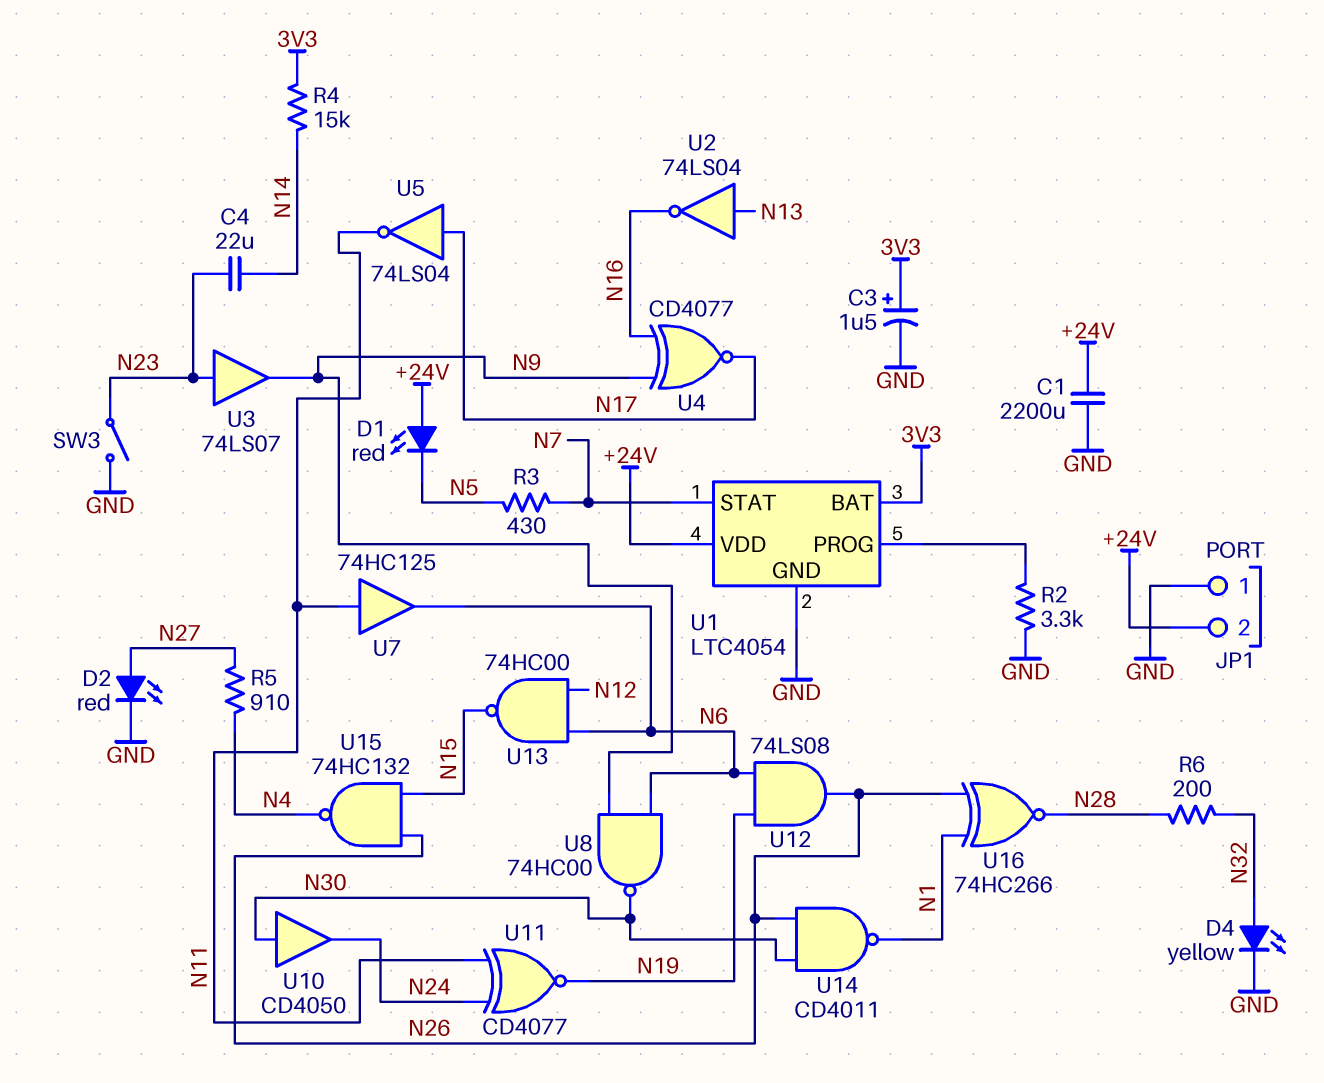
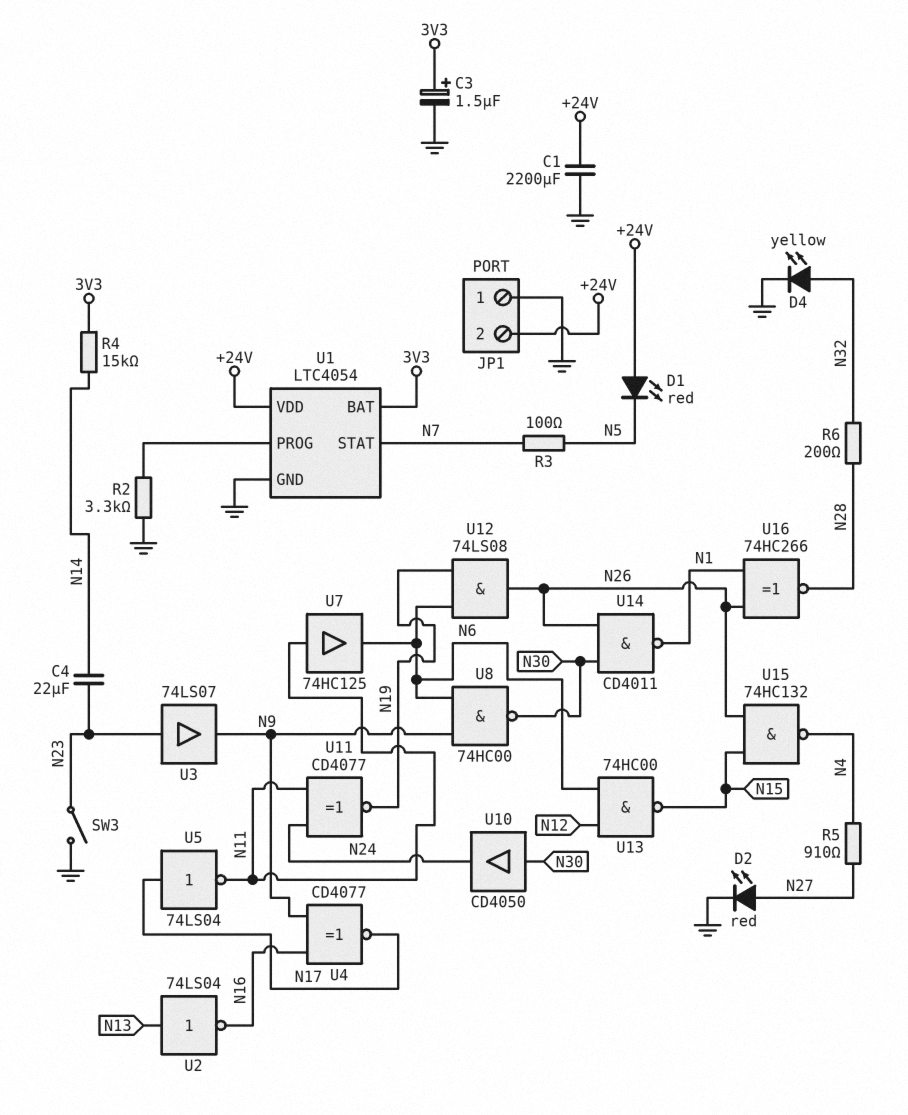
R3: 430 (N5, N7) -> 100 (N5, N7)

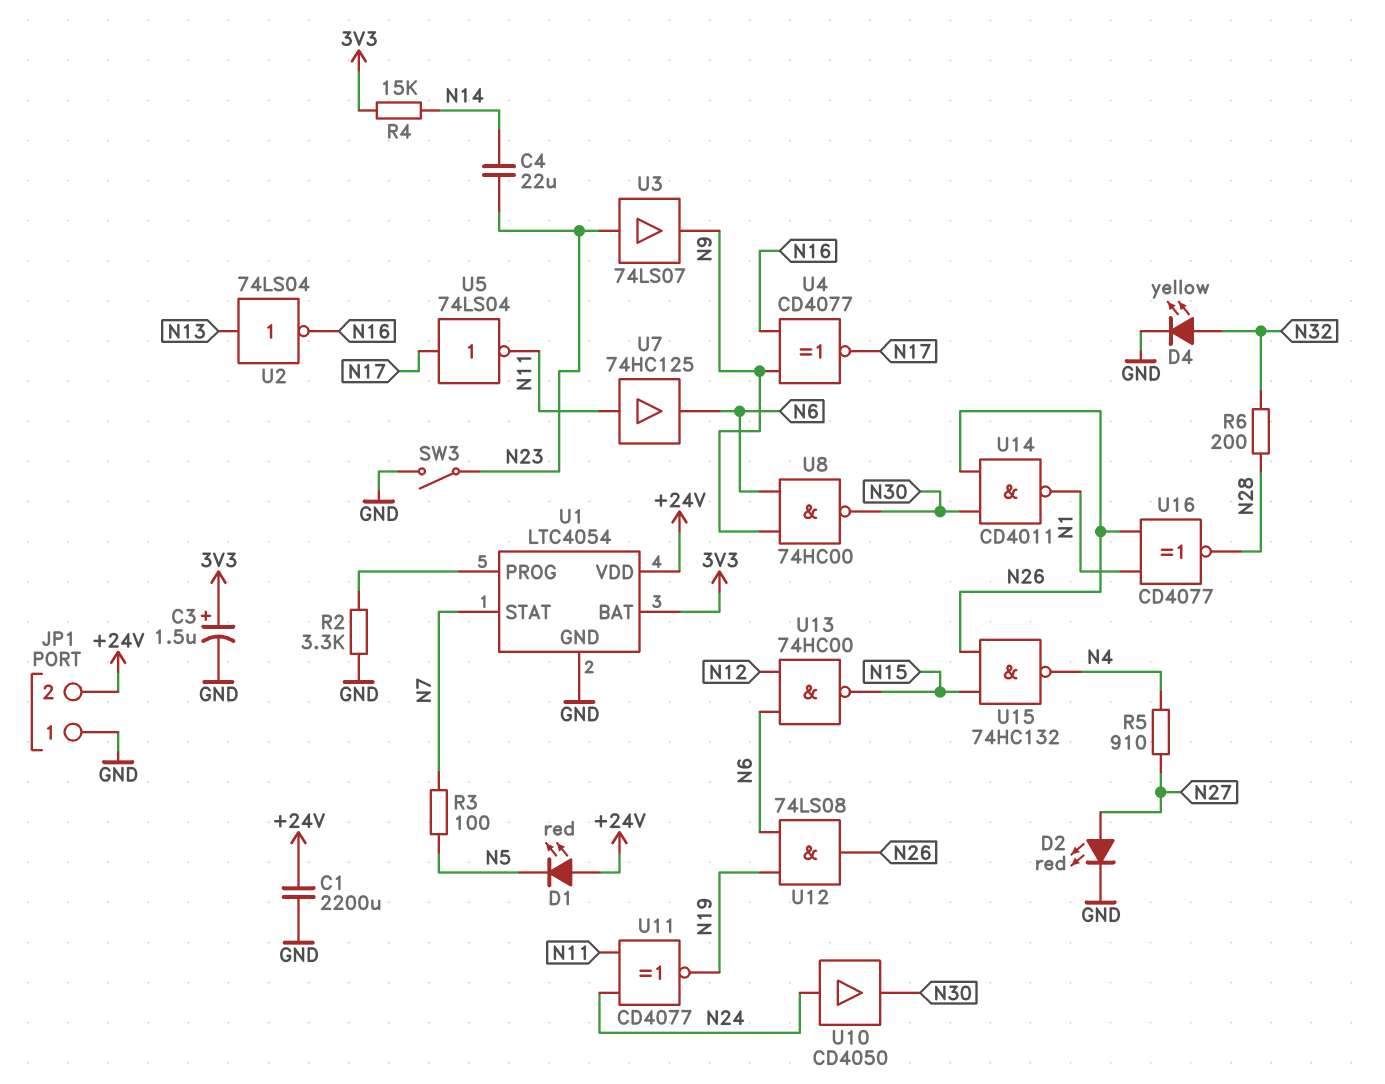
U10: buffer CD4050 (in N30, out N24) -> buffer CD4050 (in N24, out N30)
U16: XNOR 74HC266 (in N1, in N26, out N28) -> XNOR CD4077 (in N1, in N26, out N28)

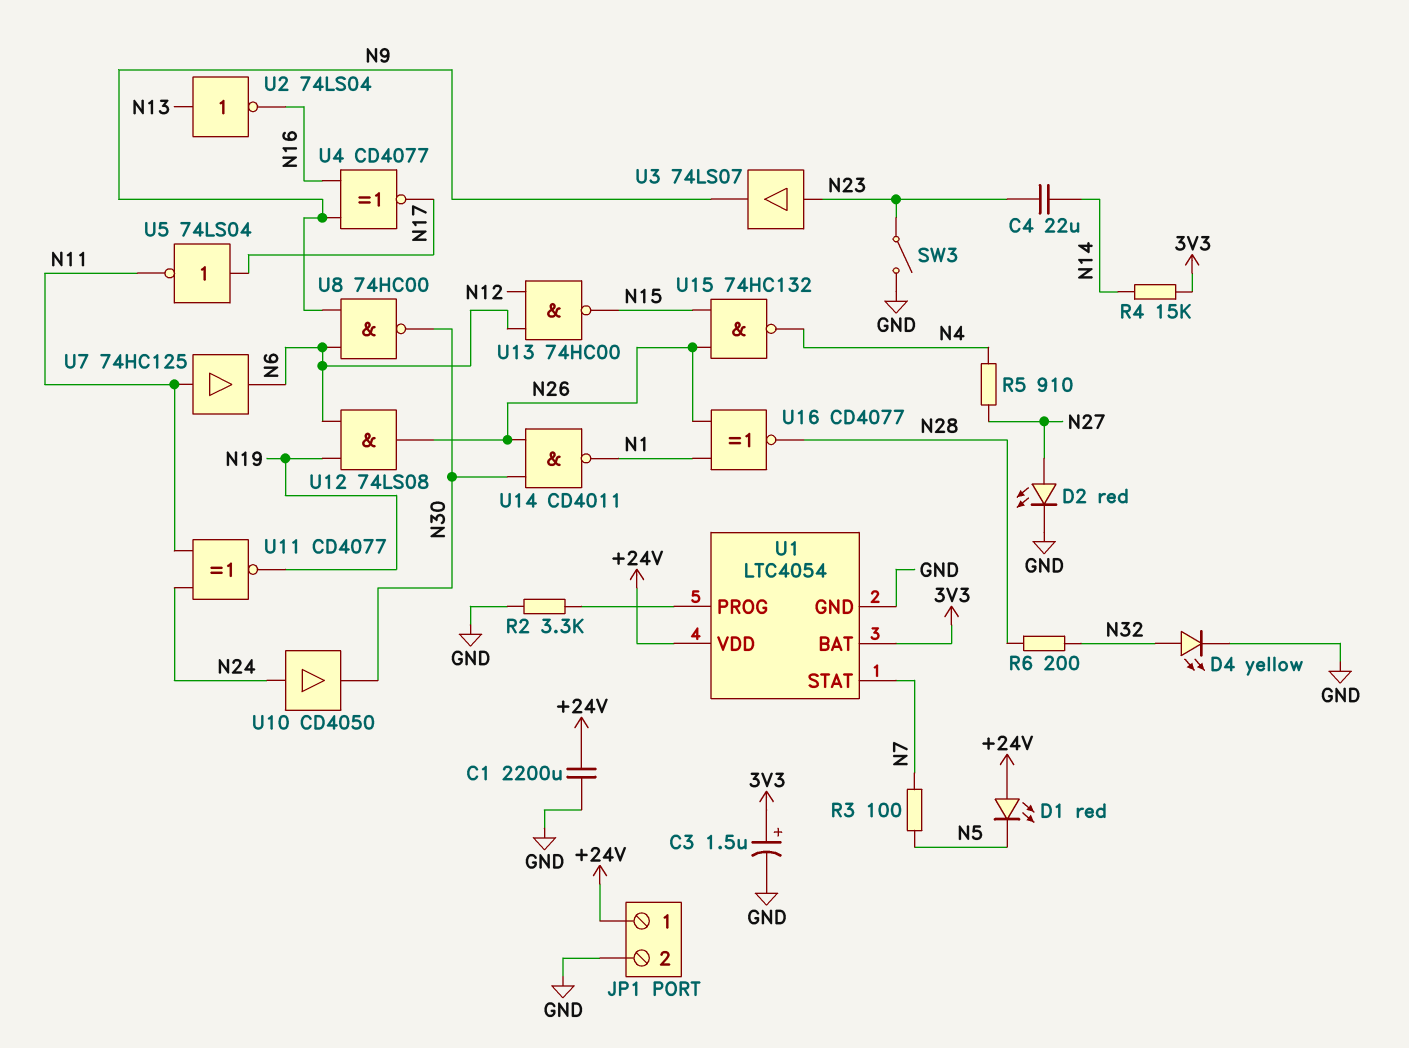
JP1 pin 1: GND -> +24V
JP1 pin 2: +24V -> GND

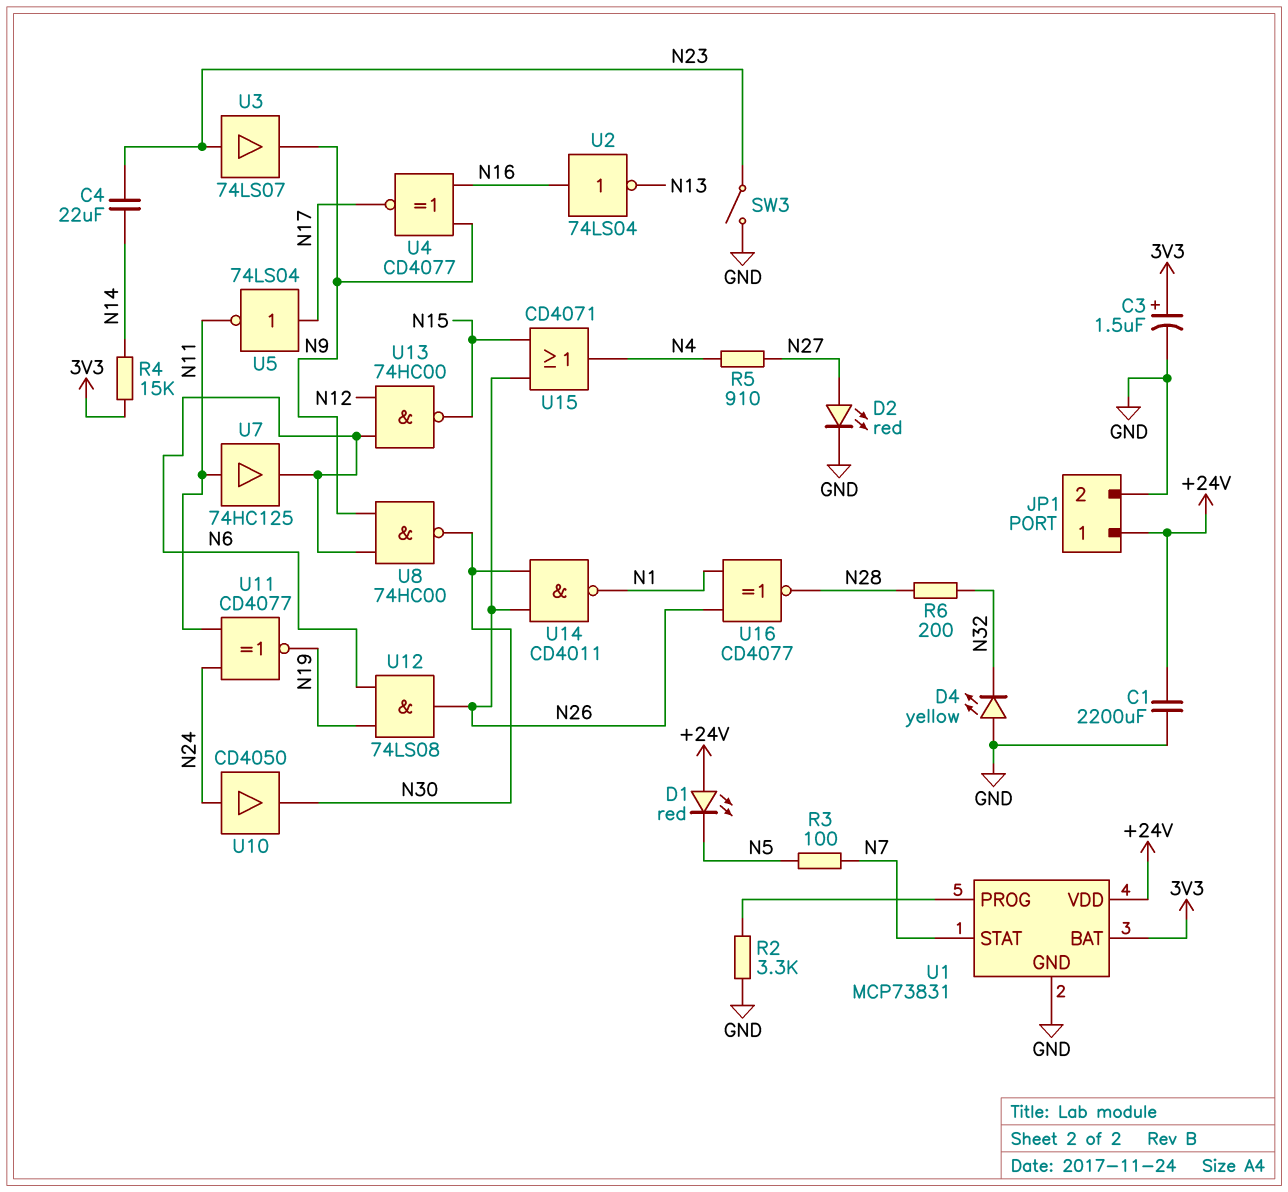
D4: LED yellow (A N32, K GND) -> LED yellow (A GND, K N32)
U1: LTC4054 -> MCP73831
U2: NOT 74LS04 (in N13, out N16) -> NOT 74LS04 (in N16, out N13)
U15: NAND 74HC132 (in N15, in N26, out N4) -> OR CD4071 (in N15, in N26, out N4)

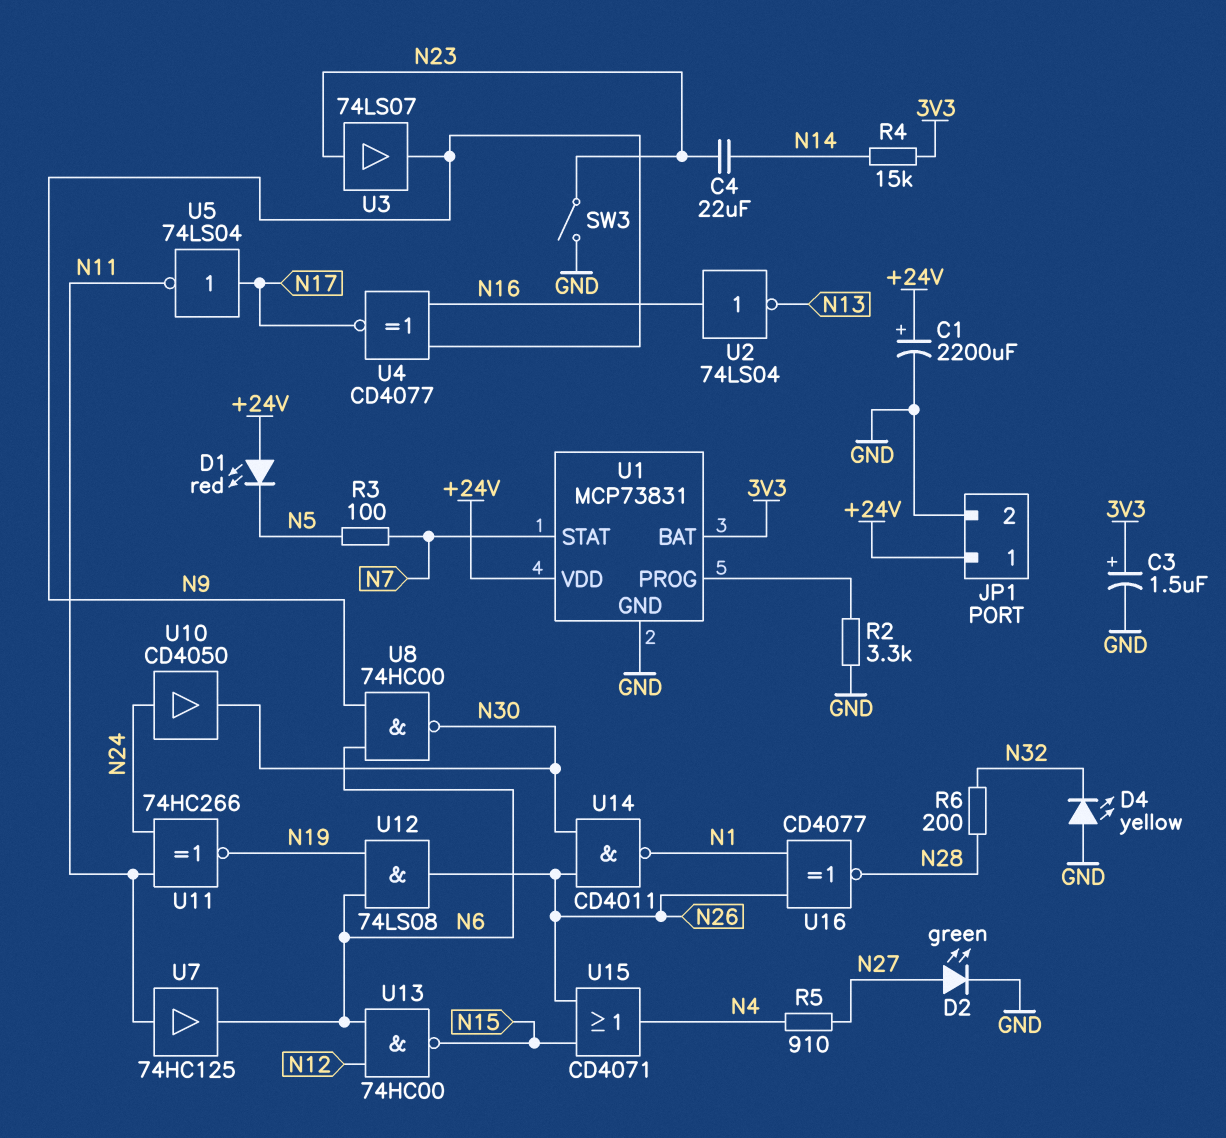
C1: 2200uF (+24V, GND) -> 2200uF (plus +24V, minus GND)
D2: LED red (A N27, K GND) -> LED green (A N27, K GND)
U11: XNOR CD4077 (in N11, in N24, out N19) -> XNOR 74HC266 (in N11, in N24, out N19)

